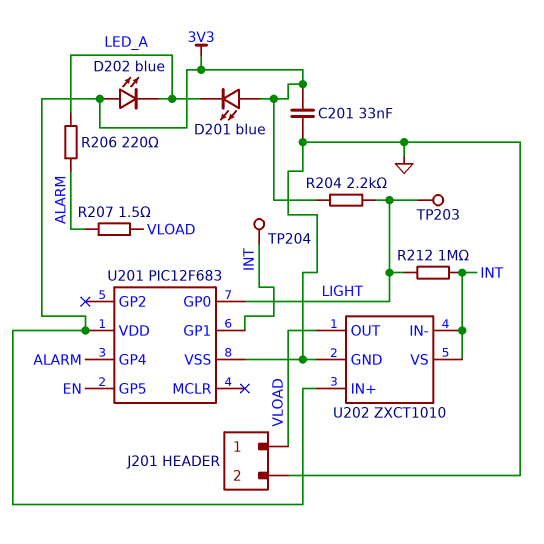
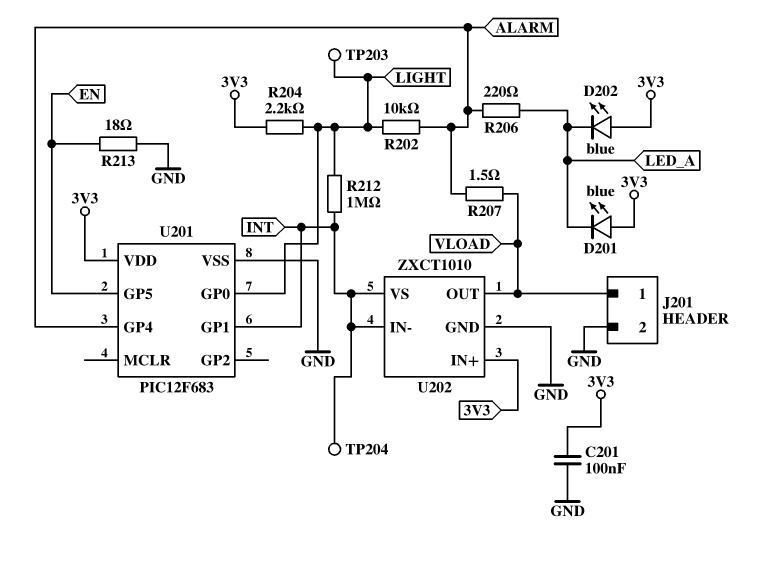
C201: 33nF (3V3, GND) -> 100nF (3V3, GND)
R202: none -> 10k (ALARM, LIGHT)
R213: none -> 18 (EN, GND)

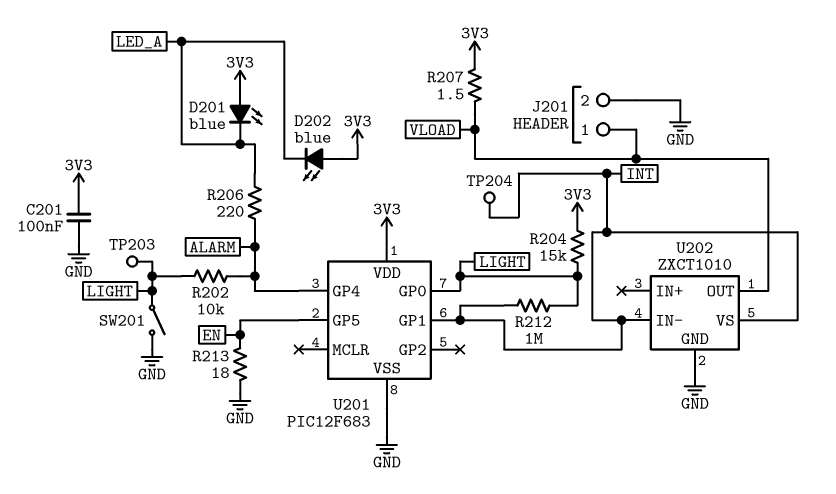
R204: 2.2k (3V3, LIGHT) -> 15k (3V3, LIGHT)
R207: 1.5 (ALARM, VLOAD) -> 1.5 (3V3, VLOAD)
SW201: none -> switch (GND, LIGHT)
U202 pin IN+: 3V3 -> none

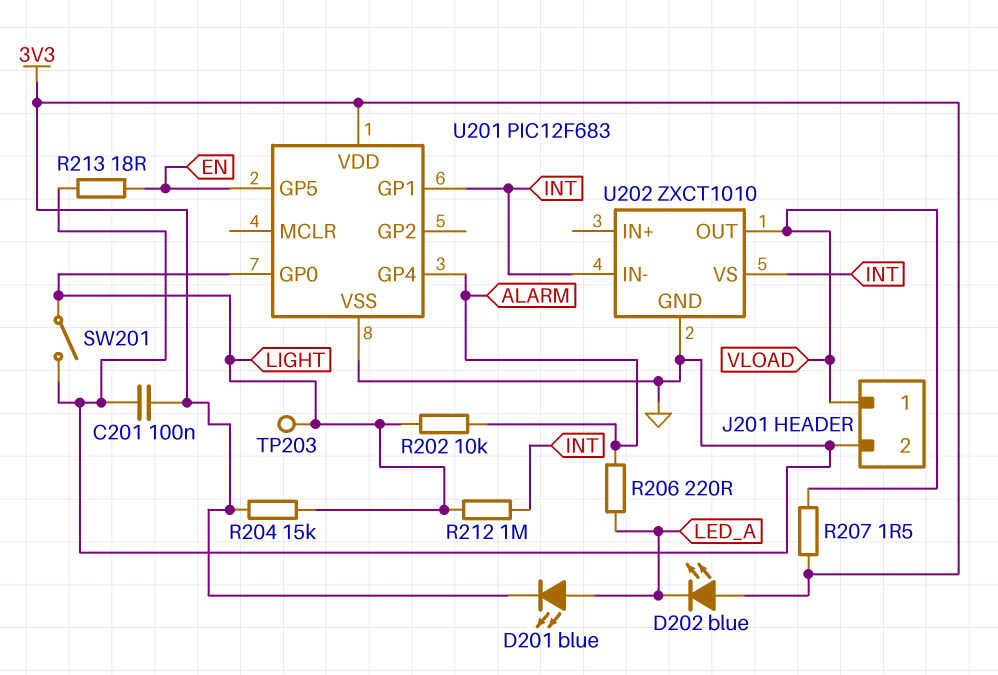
D201: LED blue (A 3V3, K LED_A) -> LED blue (A LED_A, K 3V3)
TP204: test point (INT) -> none

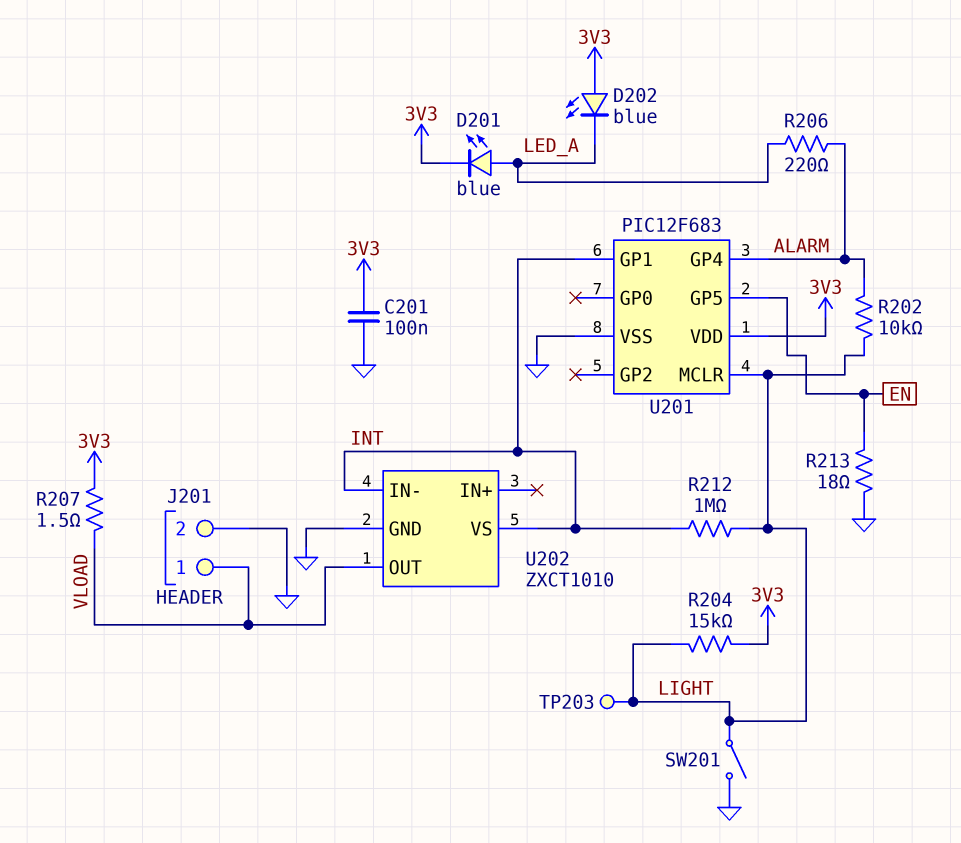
U201 pin GP0: LIGHT -> none
U201 pin MCLR: none -> LIGHT

